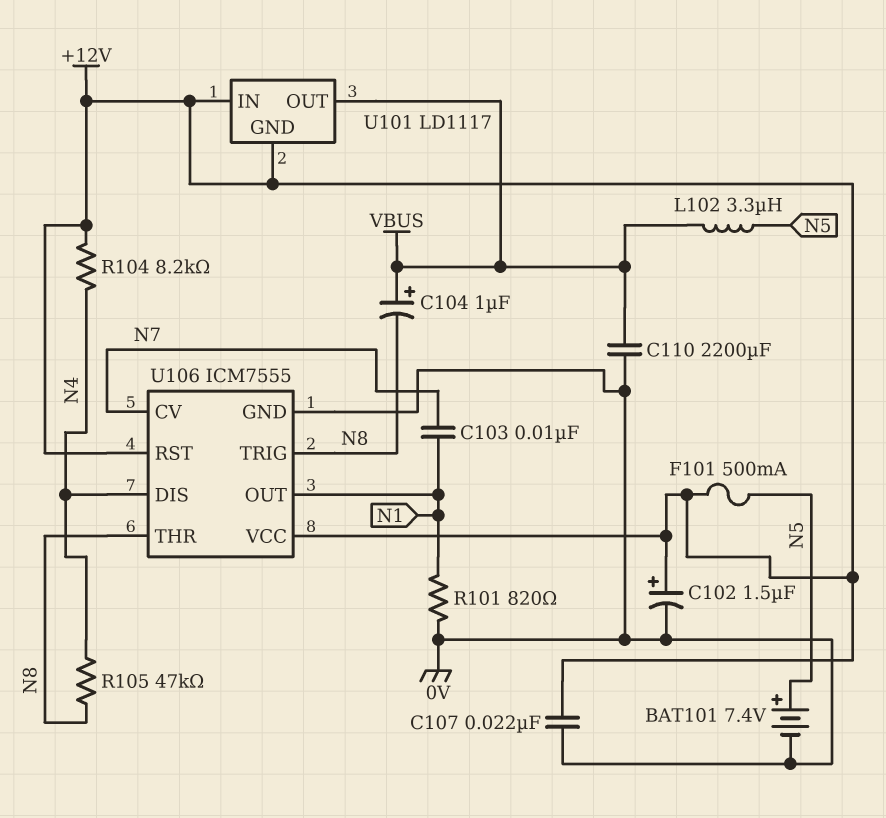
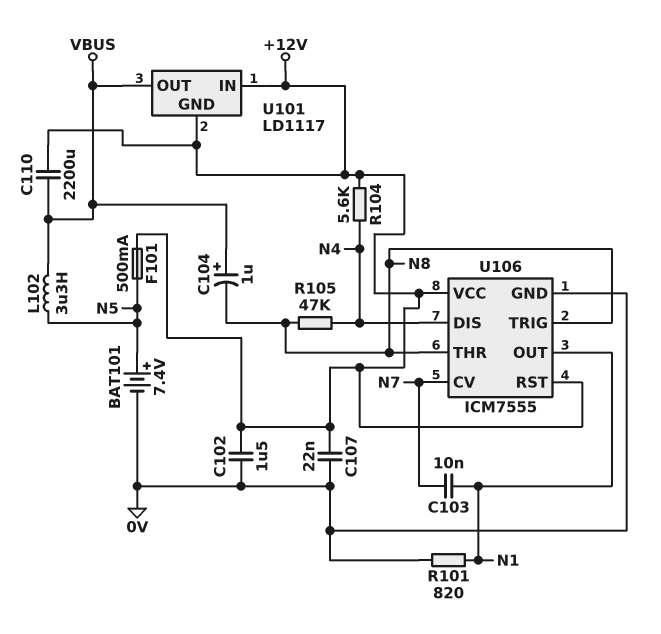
C102: 1.5uF (plus +12V, minus 0V) -> 1.5uF (+12V, 0V)
C110: 2200uF (0V, VBUS) -> 2200uF (+12V, VBUS)
R104: 8.2k (+12V, N4) -> 5.6k (+12V, N4)

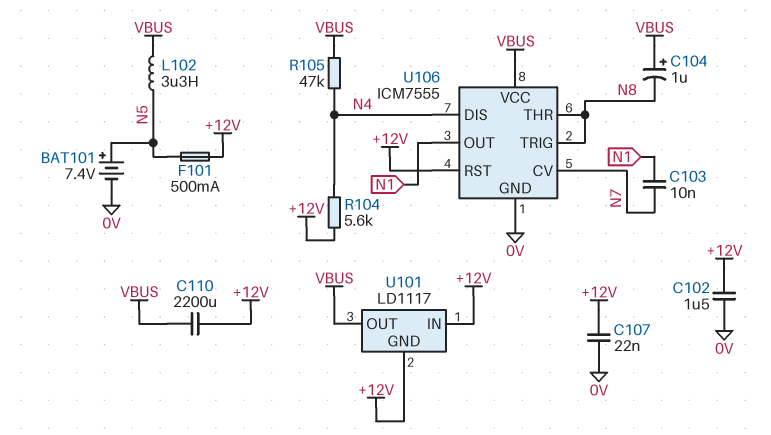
R101: 820 (0V, N1) -> none
R105: 47k (N4, N8) -> 47k (N4, VBUS)
U106 pin VCC: +12V -> VBUS

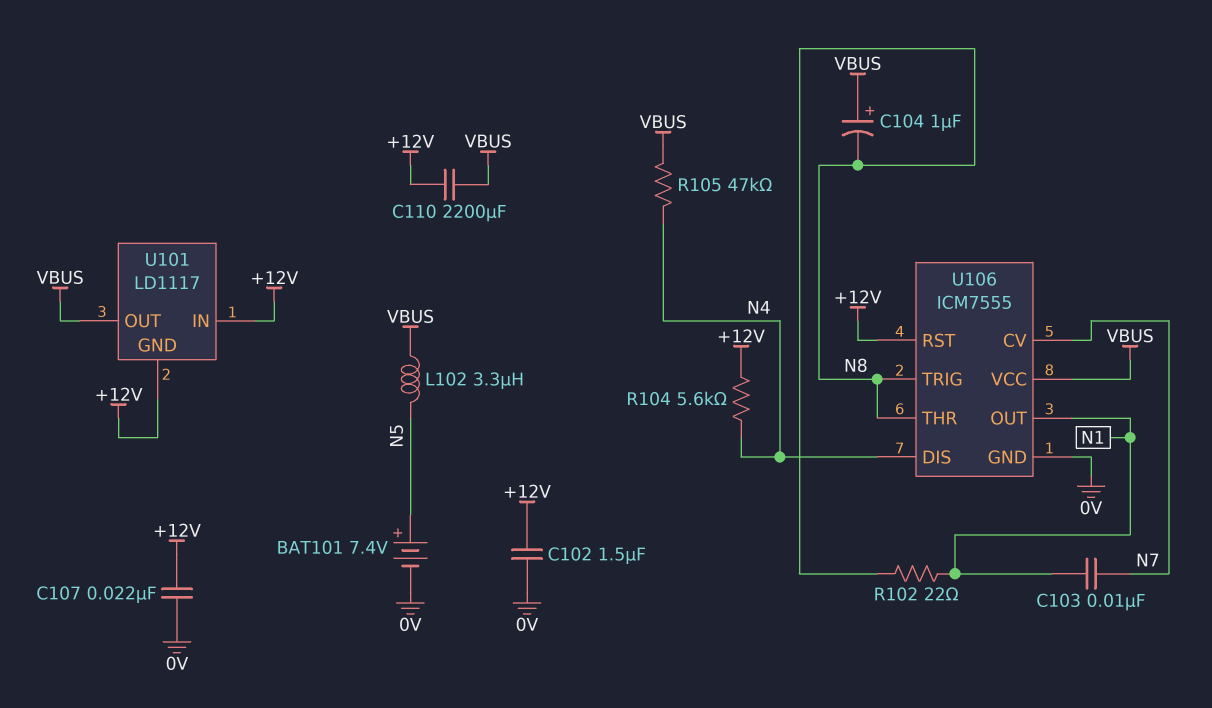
F101: 500mA (+12V, N5) -> none
R102: none -> 22 (N1, N8)

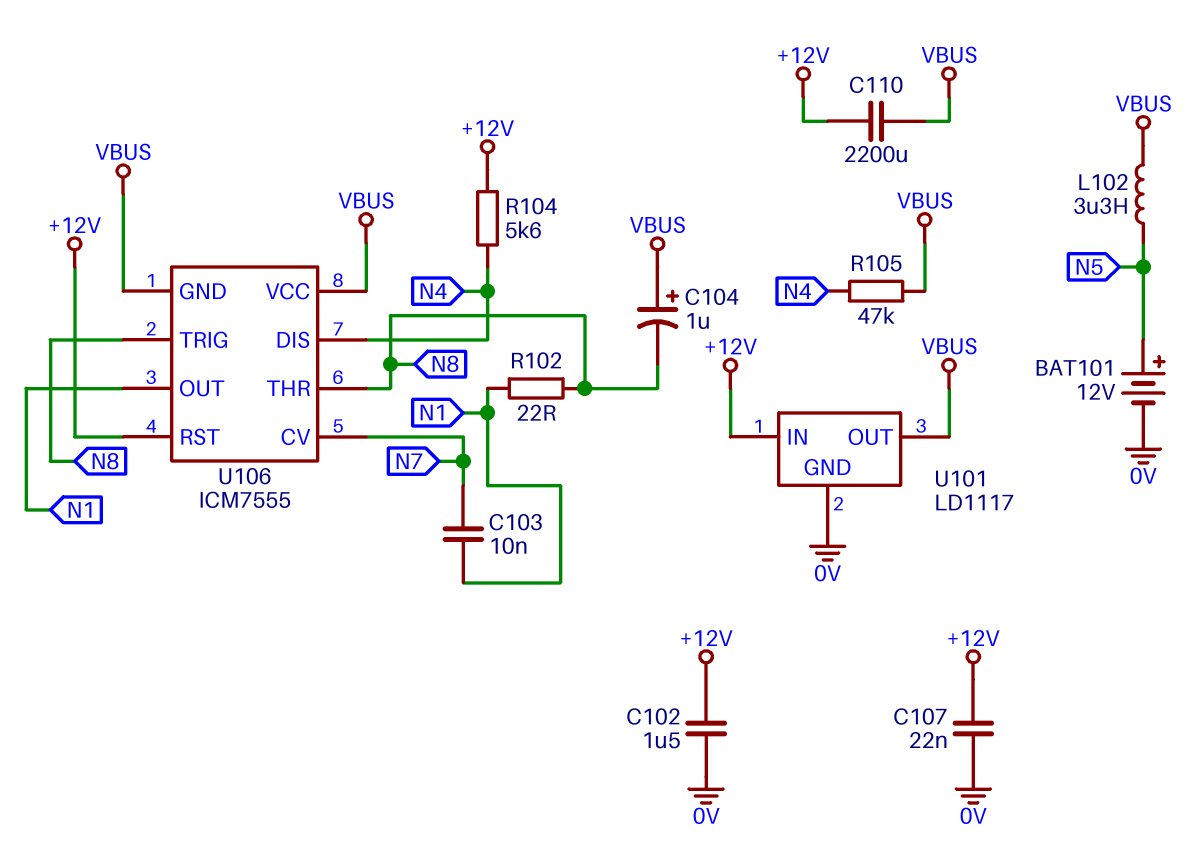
BAT101: 7.4V (plus N5, minus 0V) -> 12V (plus N5, minus 0V)
U101 pin GND: +12V -> 0V
U106 pin GND: 0V -> VBUS

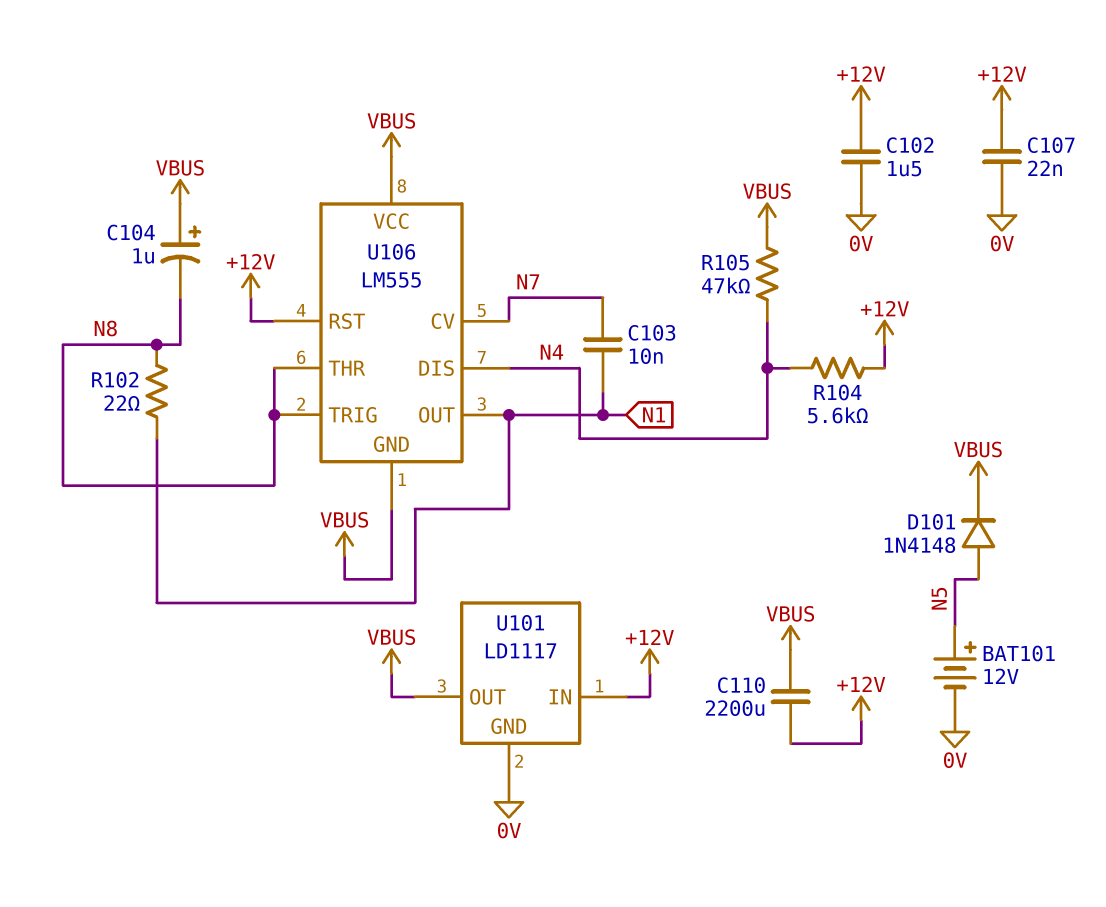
D101: none -> diode 1N4148 (A N5, K VBUS)
L102: 3.3uH (N5, VBUS) -> none
U106: ICM7555 -> LM555

